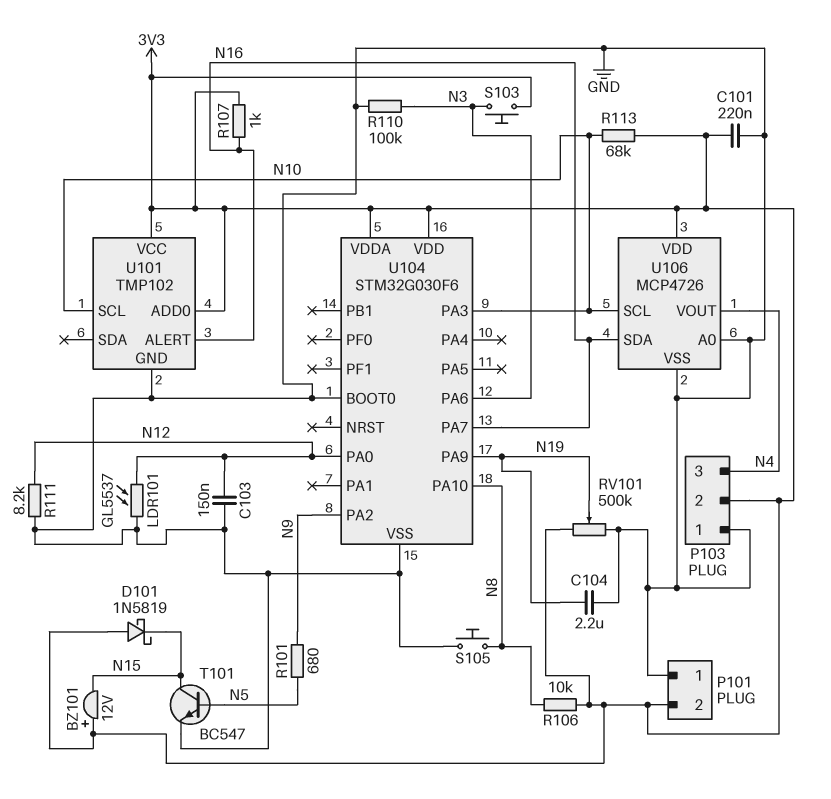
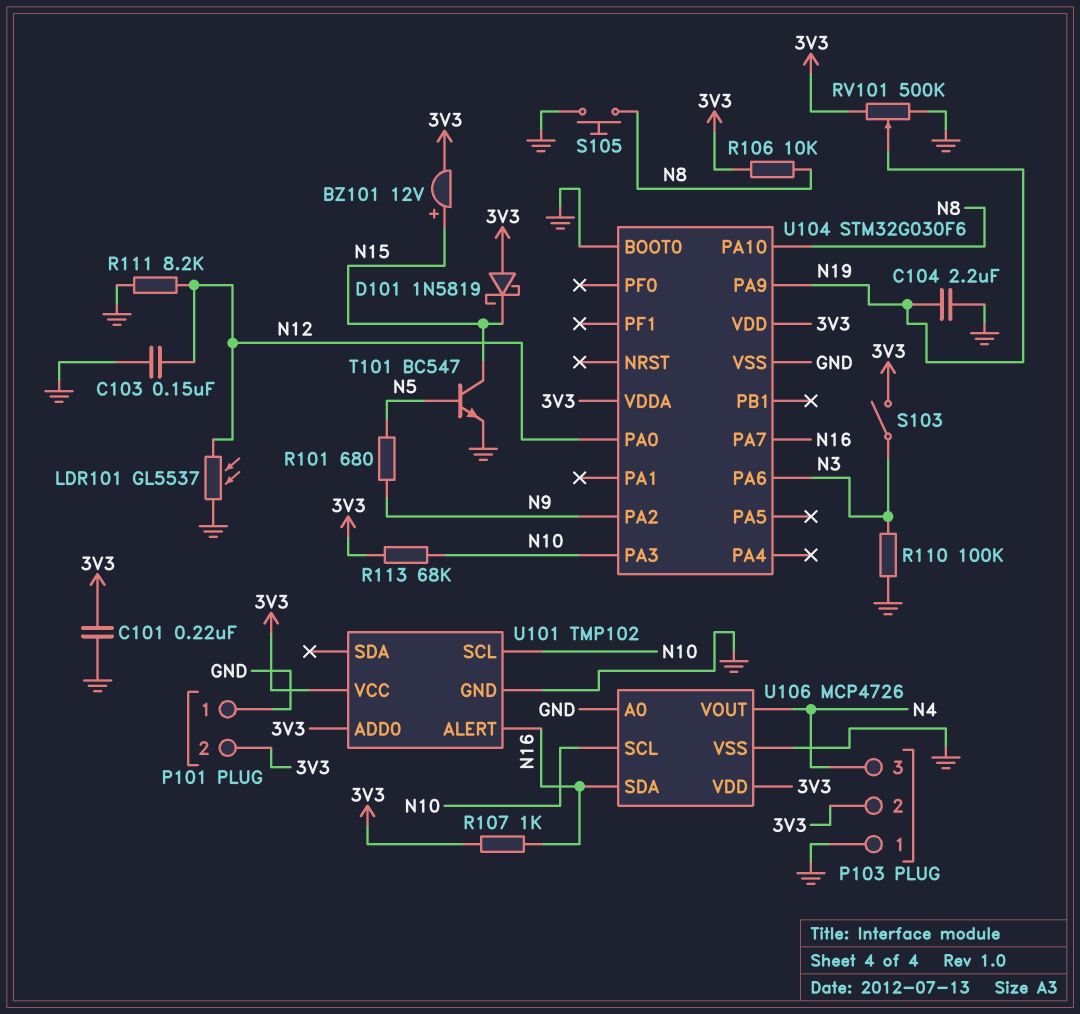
BZ101: buzzer 12V (plus 3V3, minus N15) -> buzzer 12V (plus N15, minus 3V3)
S103: button (3V3, N3) -> switch (3V3, N3)

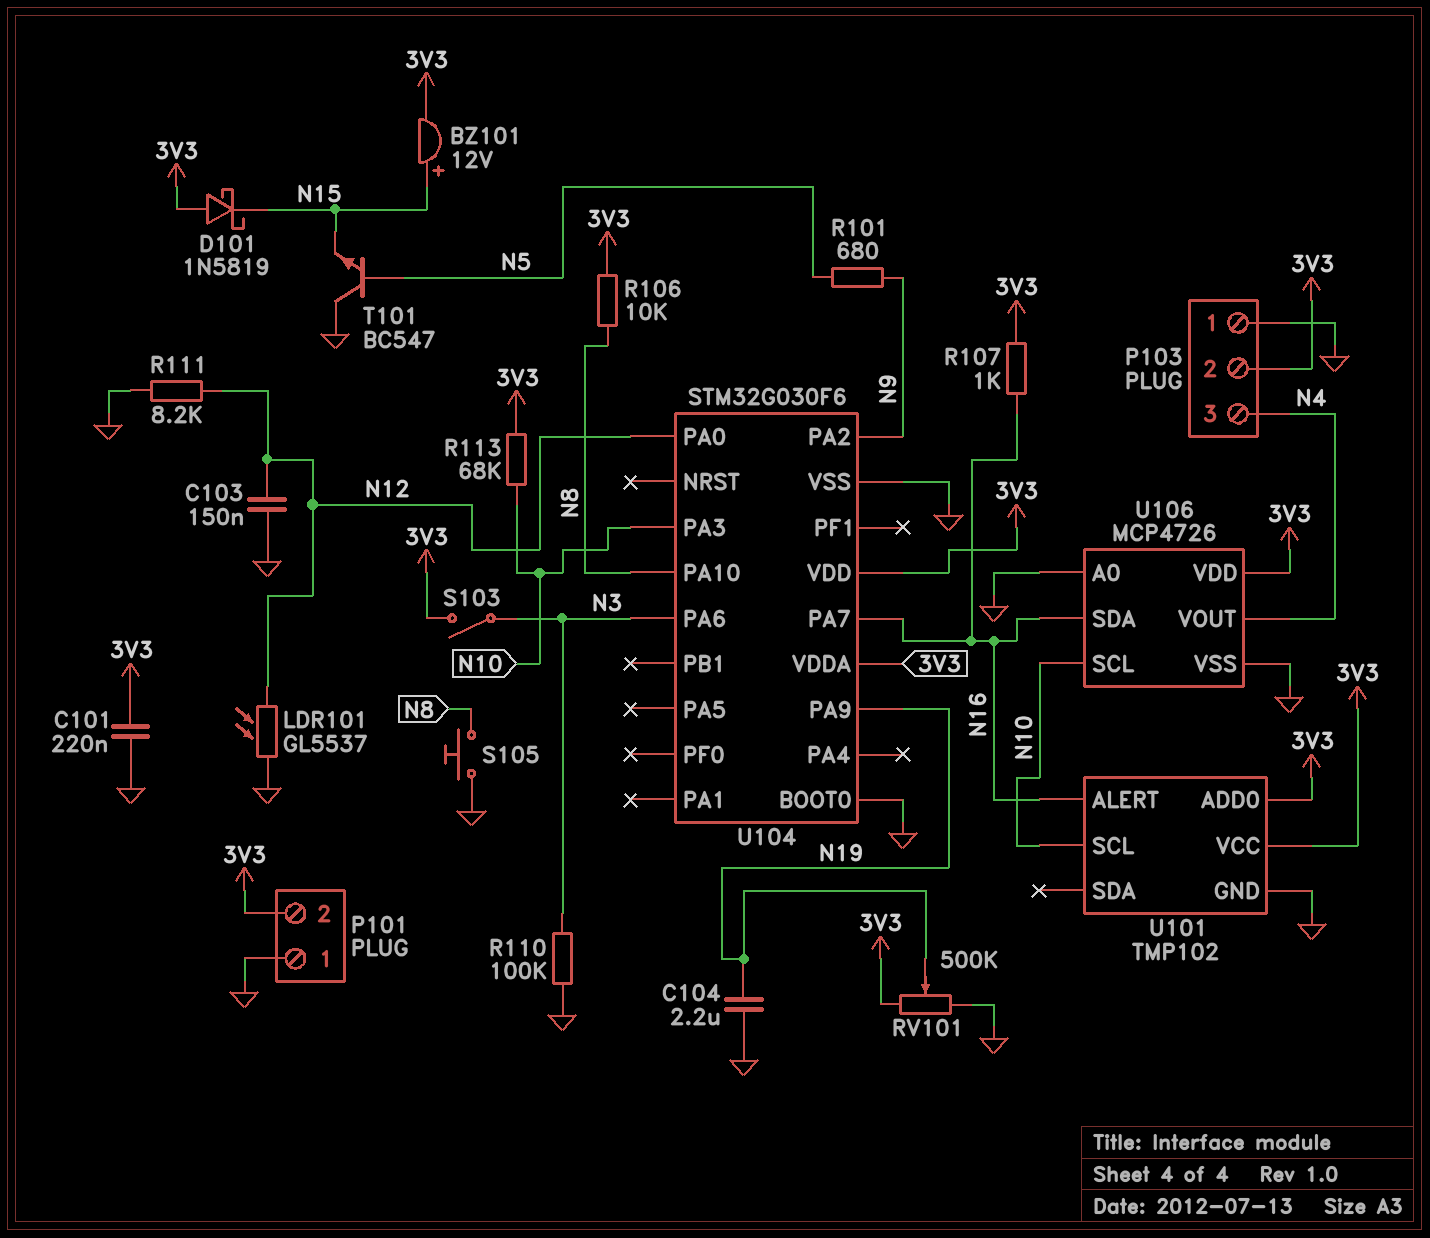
T101: NPN BC547 (B N5, C N15, E GND) -> NPN BC547 (B N5, C GND, E N15)

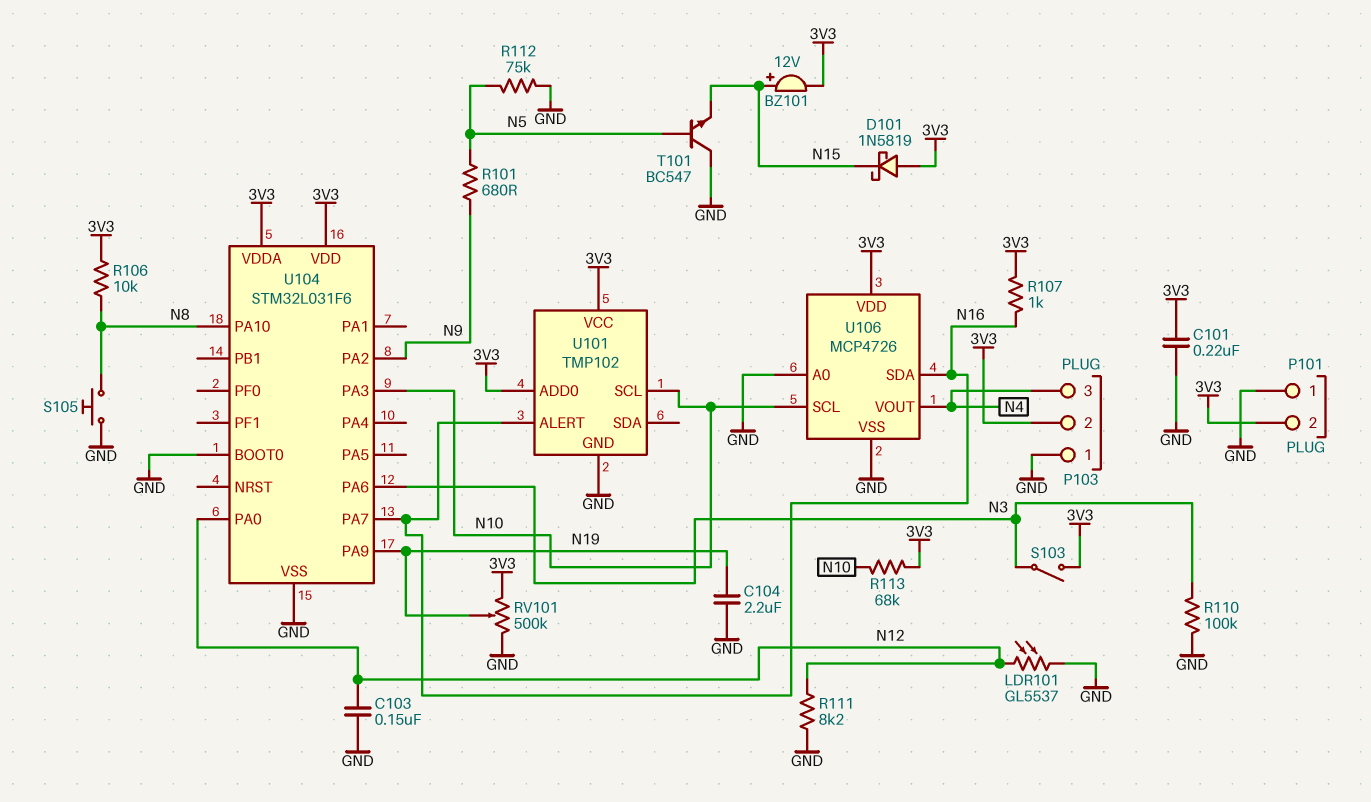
R112: none -> 75k (GND, N5)
U104: STM32G030F6 -> STM32L031F6

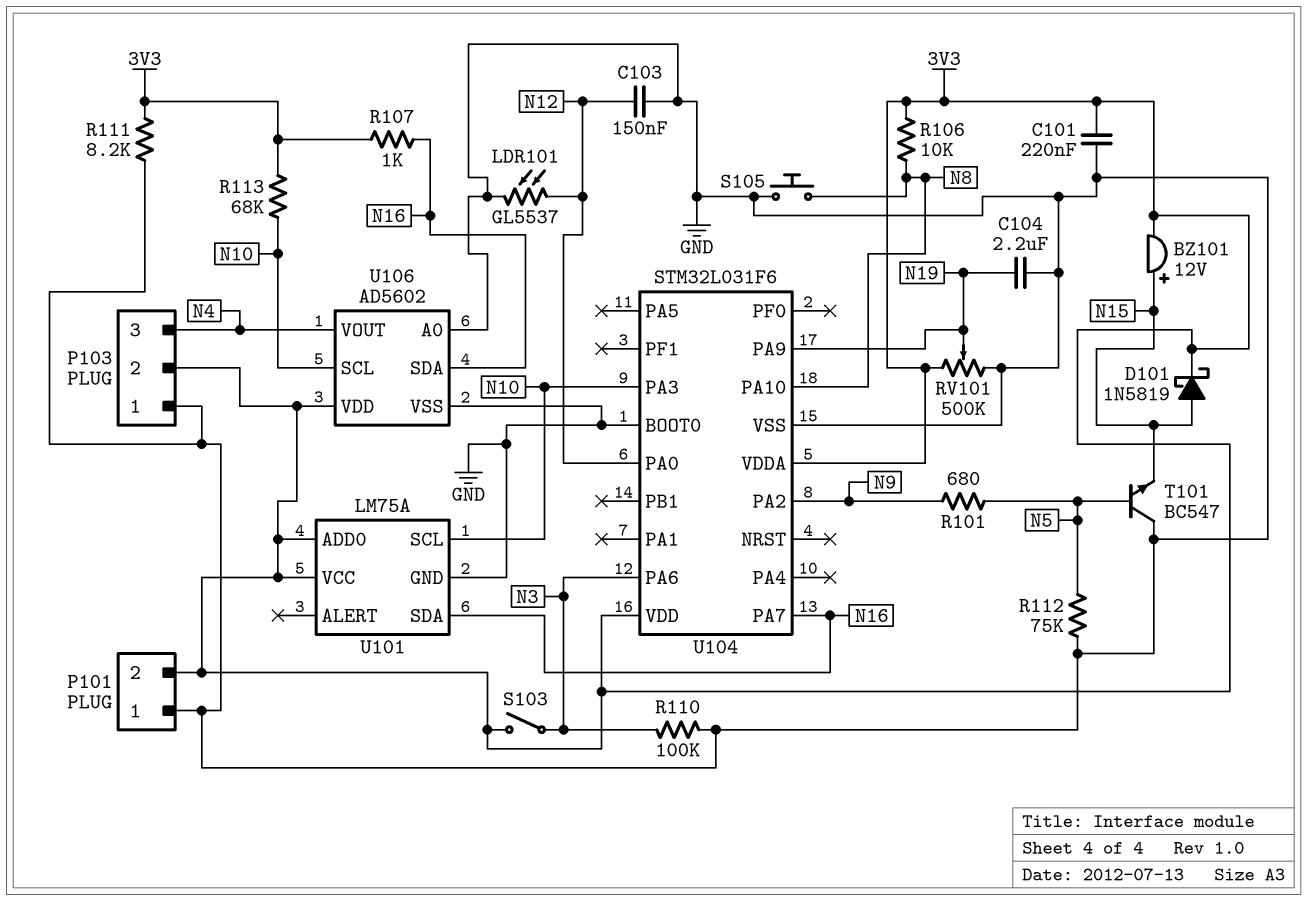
D101: schottky 1N5819 (A 3V3, K N15) -> schottky 1N5819 (A N15, K 3V3)
R111: 8.2k (GND, N12) -> 8.2k (3V3, GND)
U101: TMP102 -> LM75A
U101 pin ALERT: N16 -> none
U101 pin SDA: none -> N16
U106: MCP4726 -> AD5602

